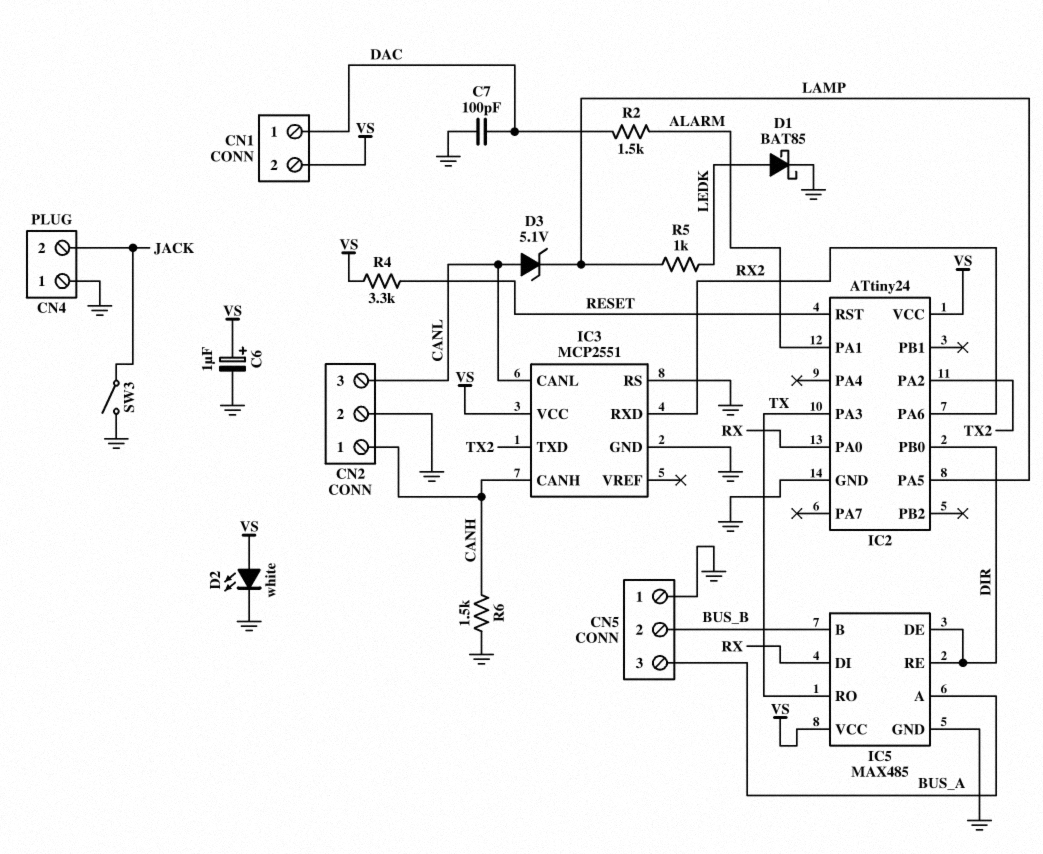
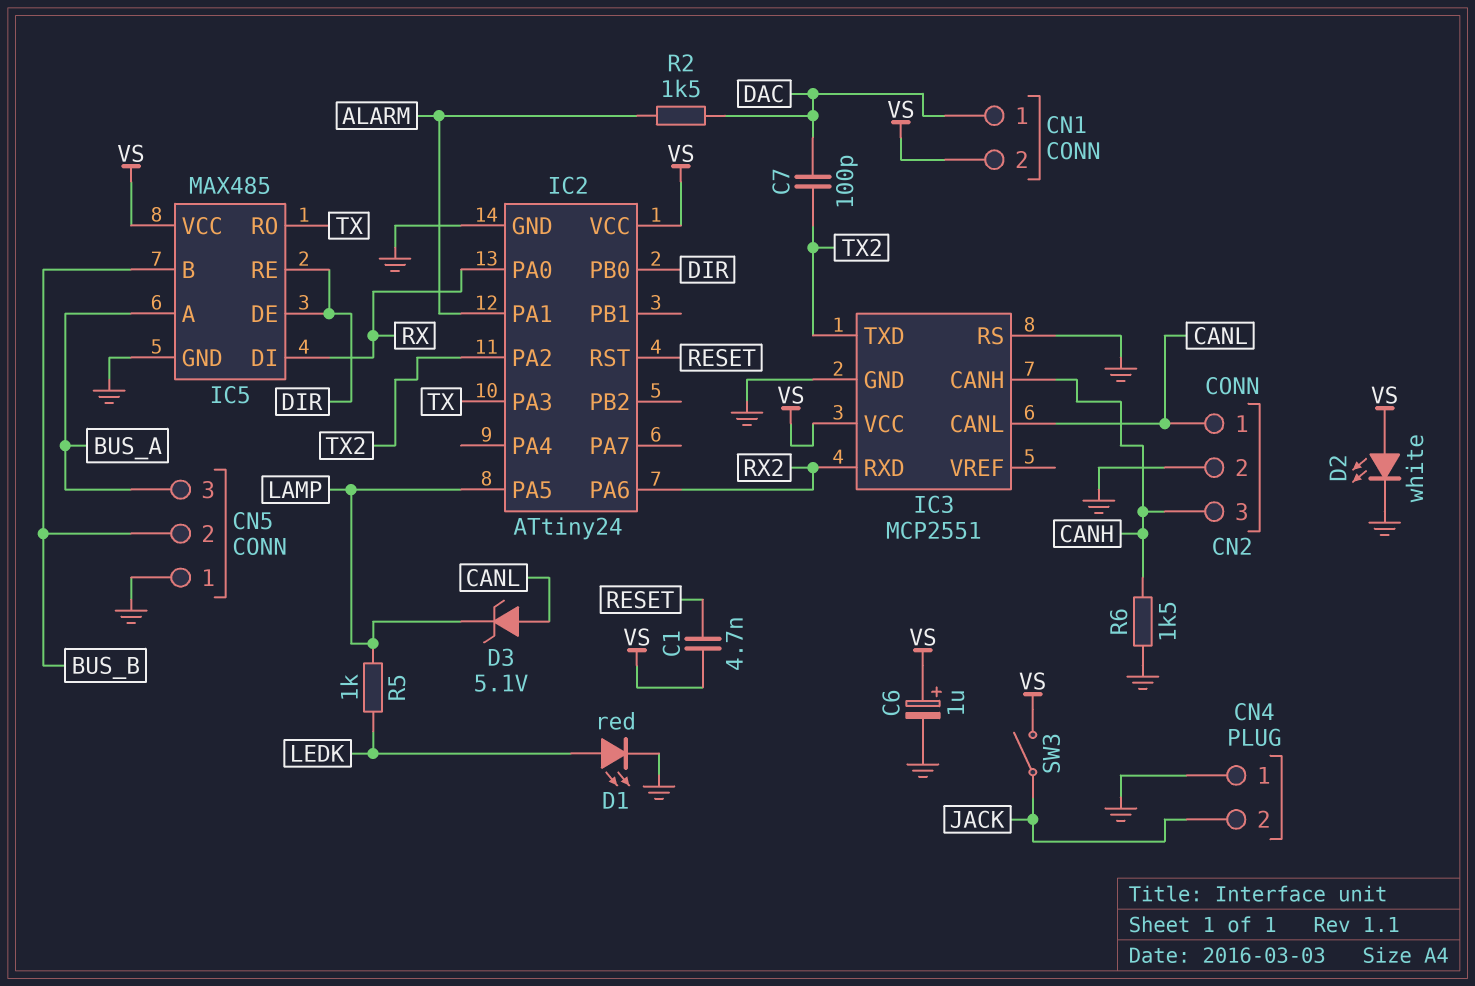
C1: none -> 4.7nF (RESET, VS)
C7: 100pF (DAC, GND) -> 100pF (DAC, TX2)
CN2 pin 1: CANH -> CANL
CN2 pin 3: CANL -> CANH
D1: schottky BAT85 (A LEDK, K GND) -> LED red (A LEDK, K GND)
R4: 3.3k (RESET, VS) -> none
SW3: switch (GND, JACK) -> switch (JACK, VS)

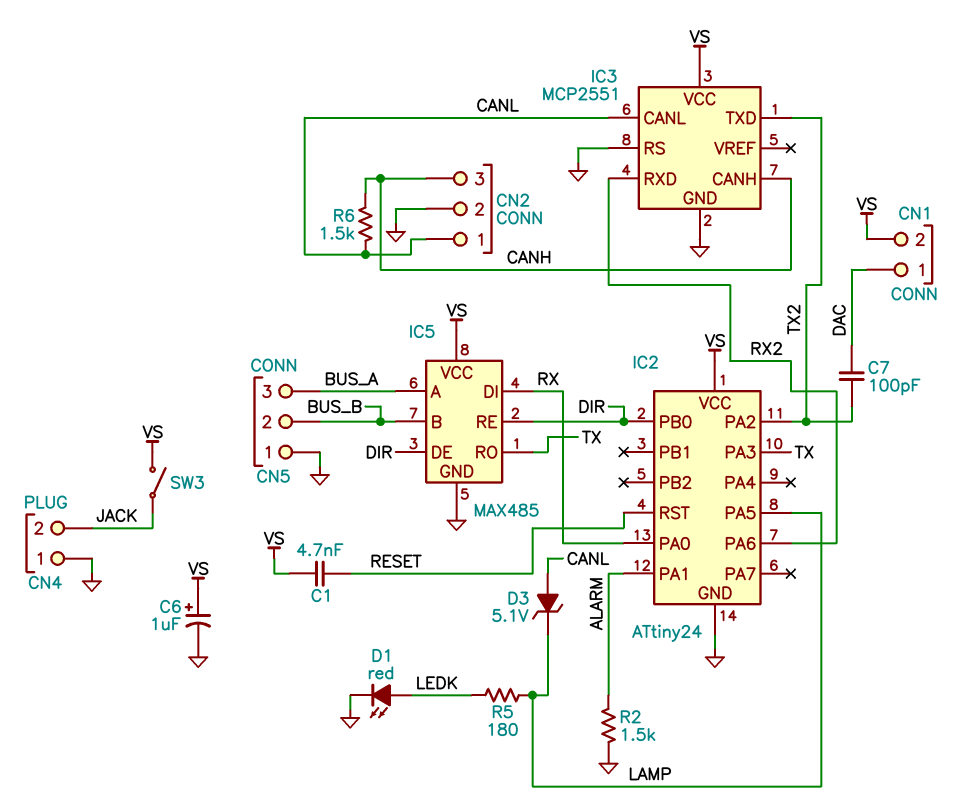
D2: LED white (A VS, K GND) -> none
R2: 1.5k (ALARM, DAC) -> 1.5k (ALARM, GND)
R5: 1k (LAMP, LEDK) -> 180 (LAMP, LEDK)
R6: 1.5k (CANH, GND) -> 1.5k (CANH, CANL)

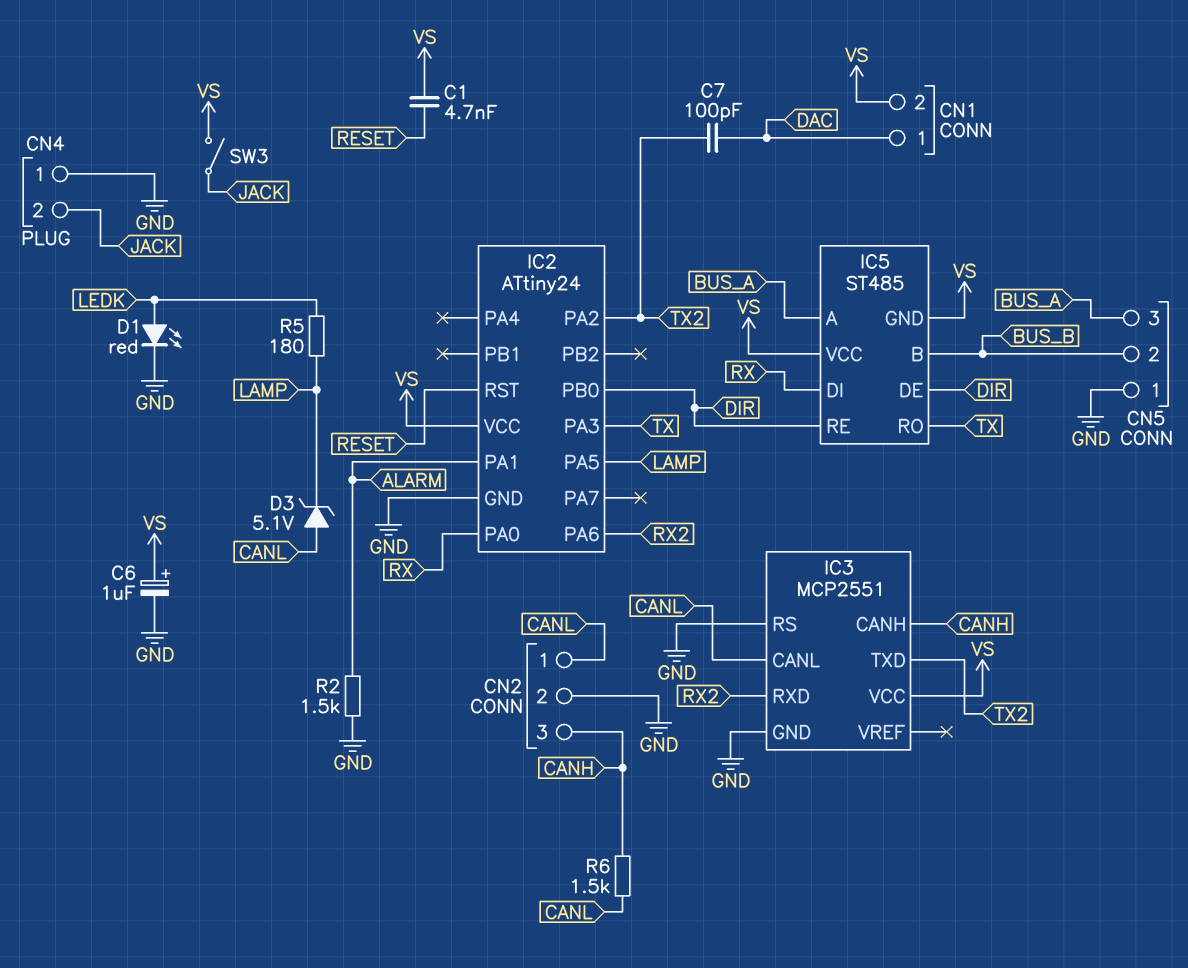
IC5: MAX485 -> ST485
IC5 pin GND: GND -> VS

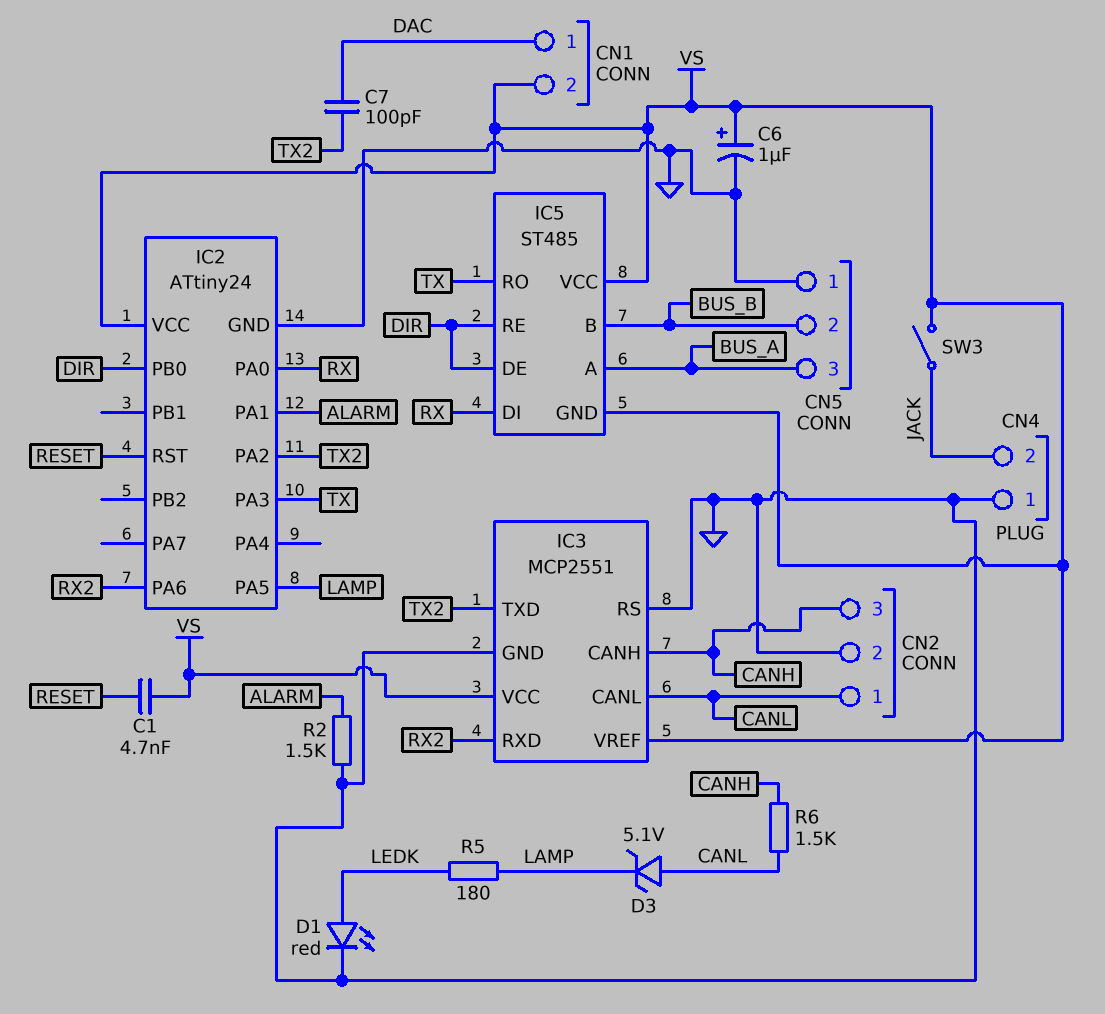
IC3 pin VREF: none -> VS

